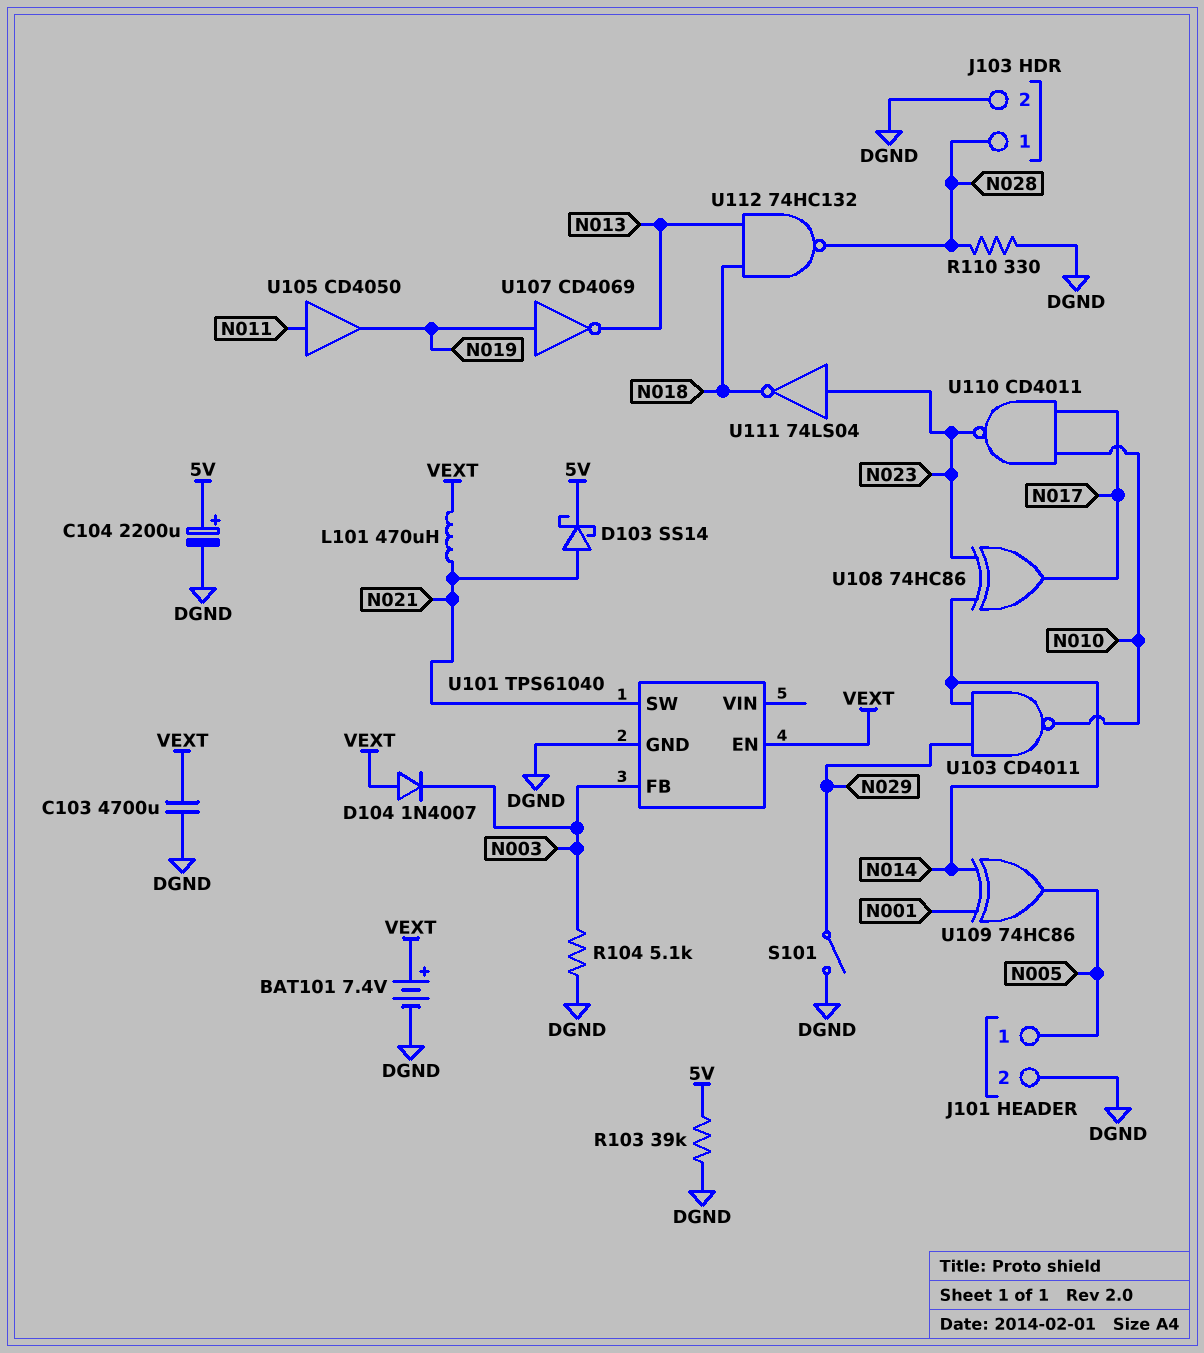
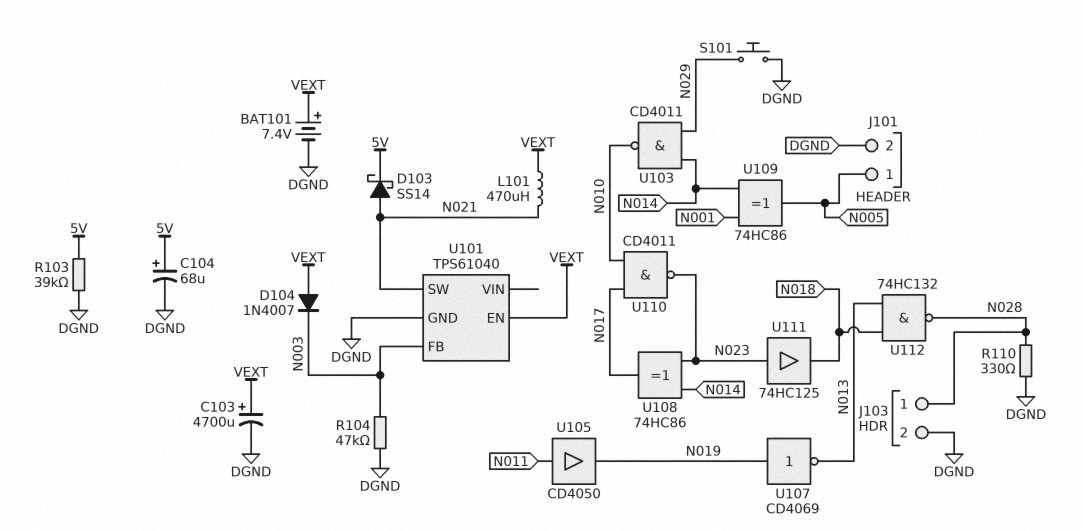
C103: 4700uF (DGND, VEXT) -> 4700uF (plus VEXT, minus DGND)
C104: 2200uF (plus 5V, minus DGND) -> 68uF (plus 5V, minus DGND)
R104: 5.1k (DGND, N003) -> 47k (DGND, N003)
S101: switch (DGND, N029) -> button (DGND, N029)
U111: NOT 74LS04 (in N023, out N018) -> buffer 74HC125 (in N023, out N018)

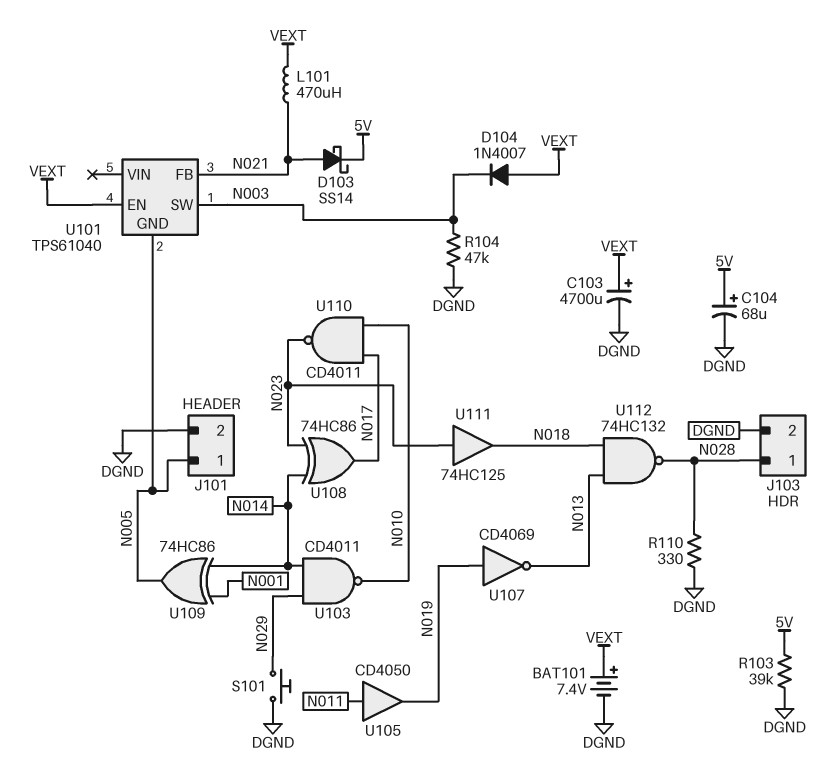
U101 pin FB: N003 -> N021
U101 pin GND: DGND -> N005
U101 pin SW: N021 -> N003

